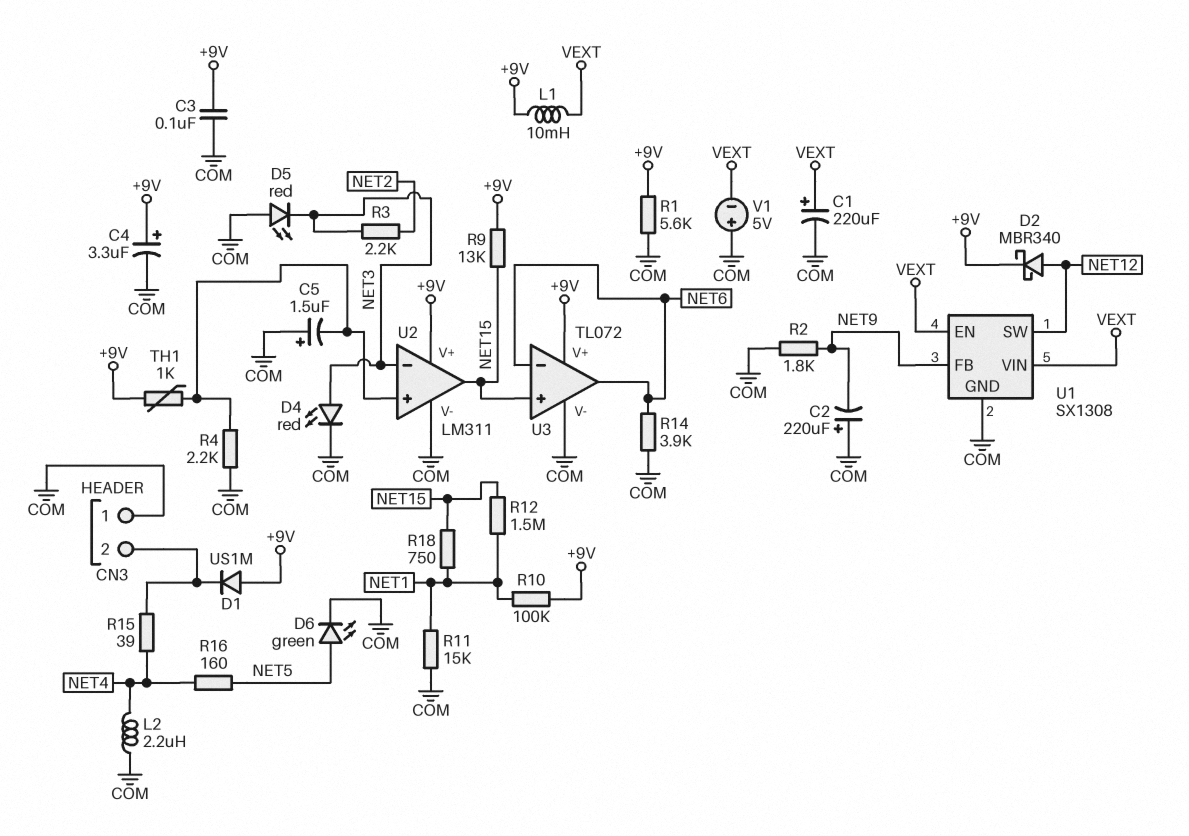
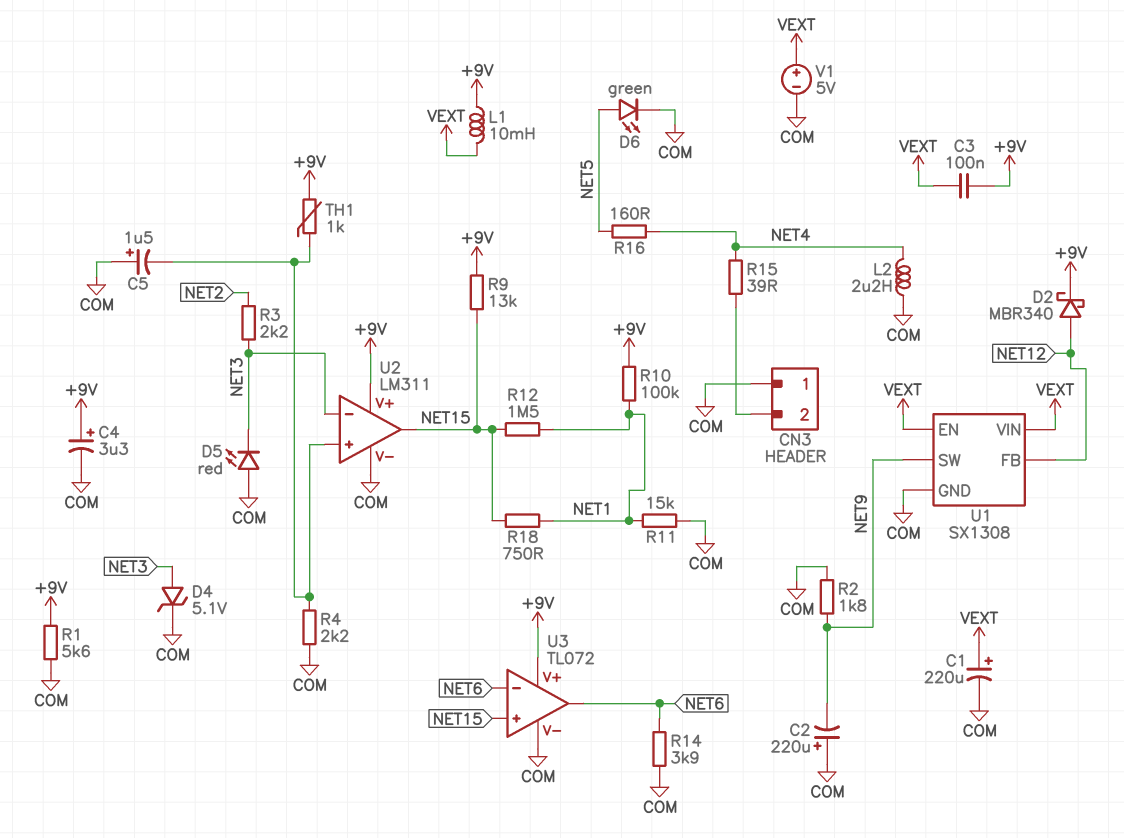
C3: 100nF (+9V, COM) -> 100nF (+9V, VEXT)
D1: diode US1M (A +9V, K CN3/2) -> none
D4: LED red (A NET3, K COM) -> zener 5.1V (A NET3, K COM)
U1 pin FB: NET9 -> NET12
U1 pin SW: NET12 -> NET9
V1: 5V (plus COM, minus VEXT) -> 5V (plus VEXT, minus COM)

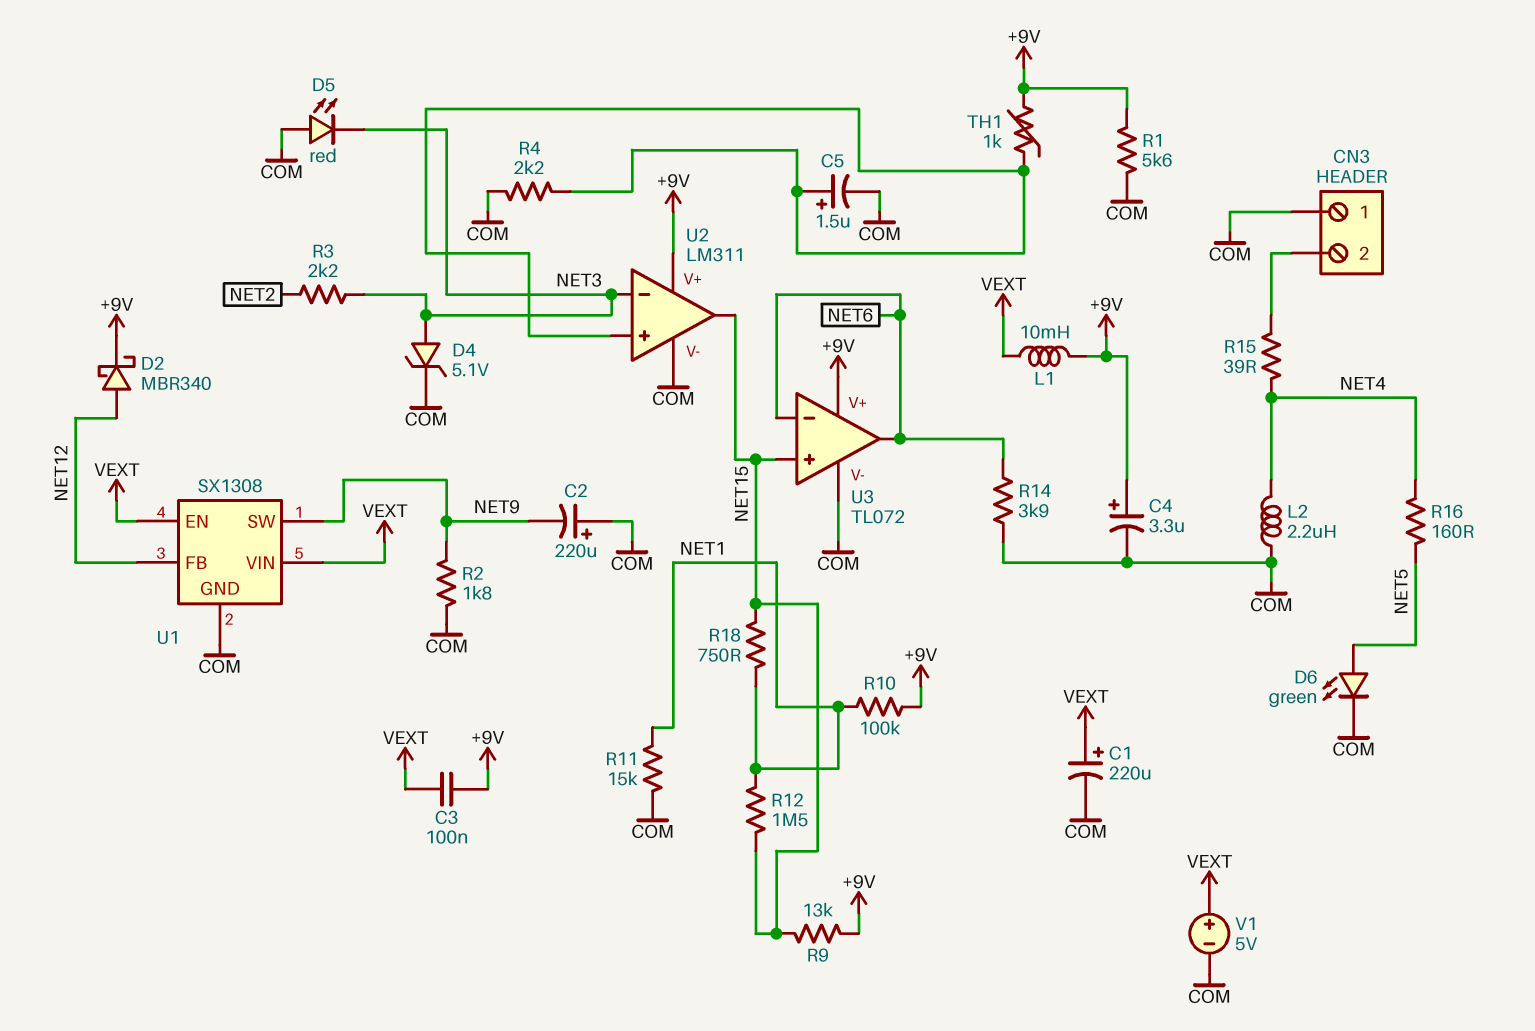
C5: 1.5uF (plus COM, minus U2/in+) -> 1.5uF (plus U2/in+, minus COM)

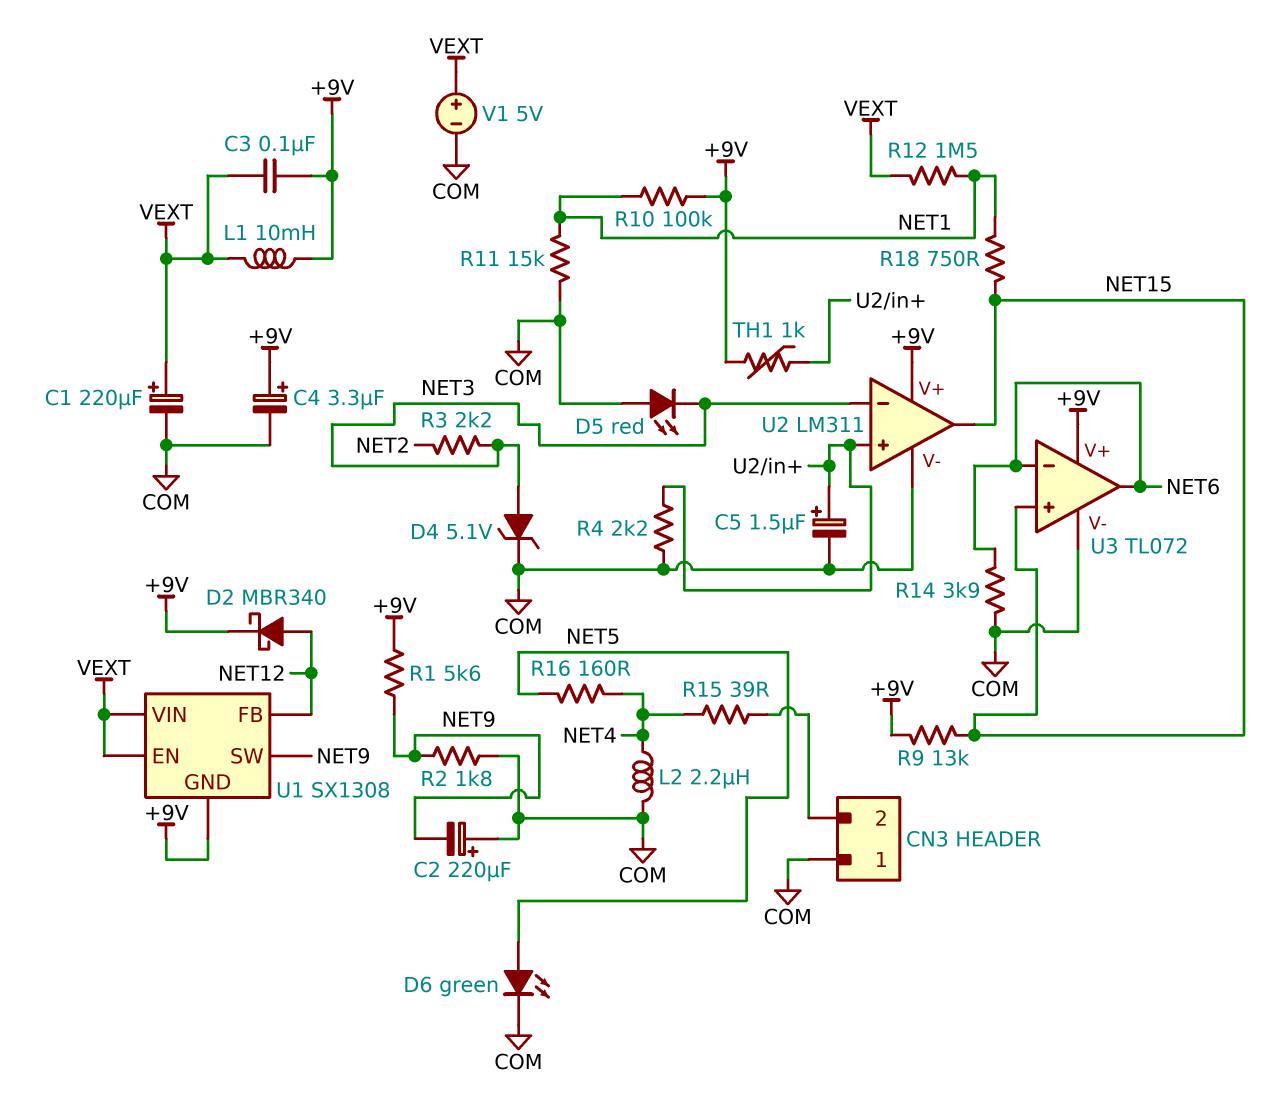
R1: 5.6k (+9V, COM) -> 5.6k (+9V, NET9)
R12: 1.5M (NET1, NET15) -> 1.5M (NET1, VEXT)
U1 pin GND: COM -> +9V

